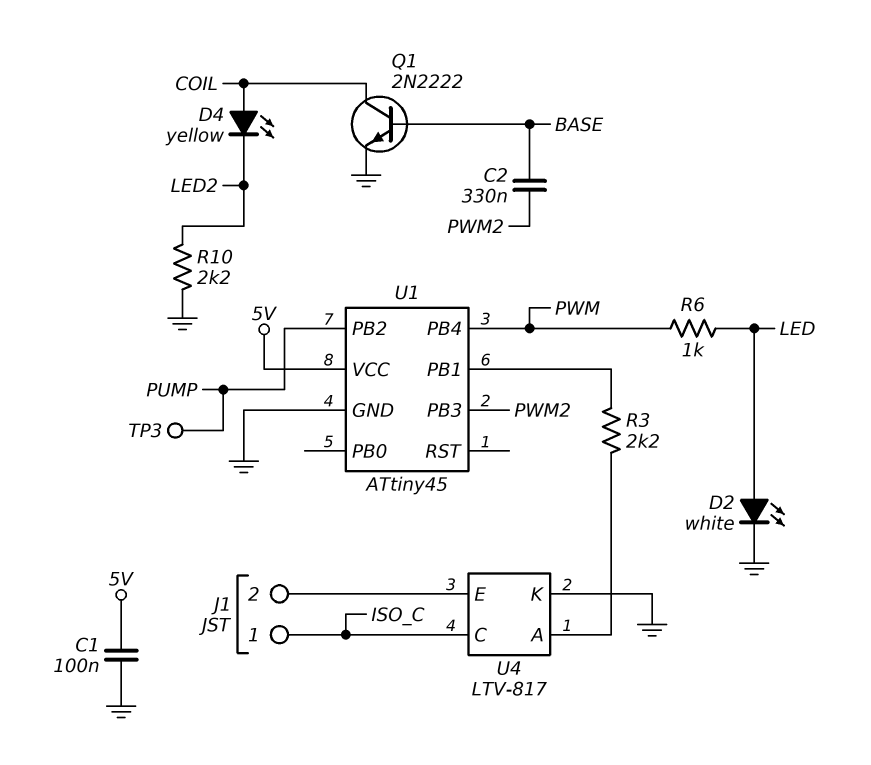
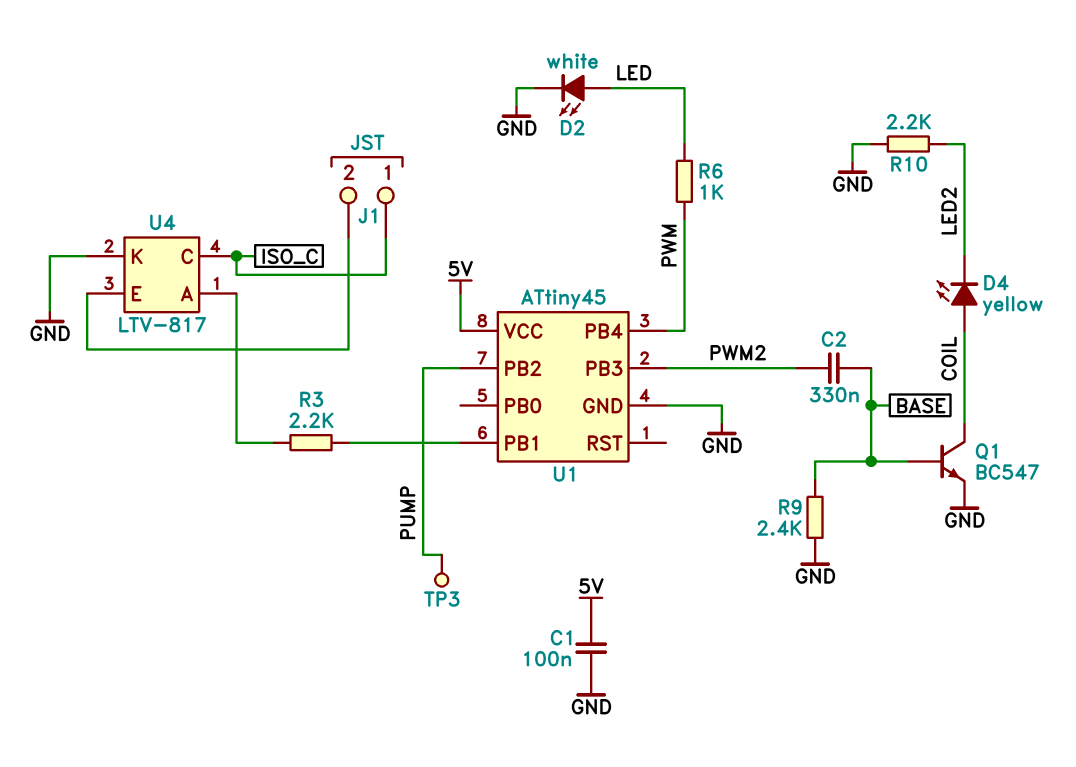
Q1: NPN 2N2222 (B BASE, C COIL, E GND) -> NPN BC547 (B BASE, C COIL, E GND)
R9: none -> 2.4k (BASE, GND)

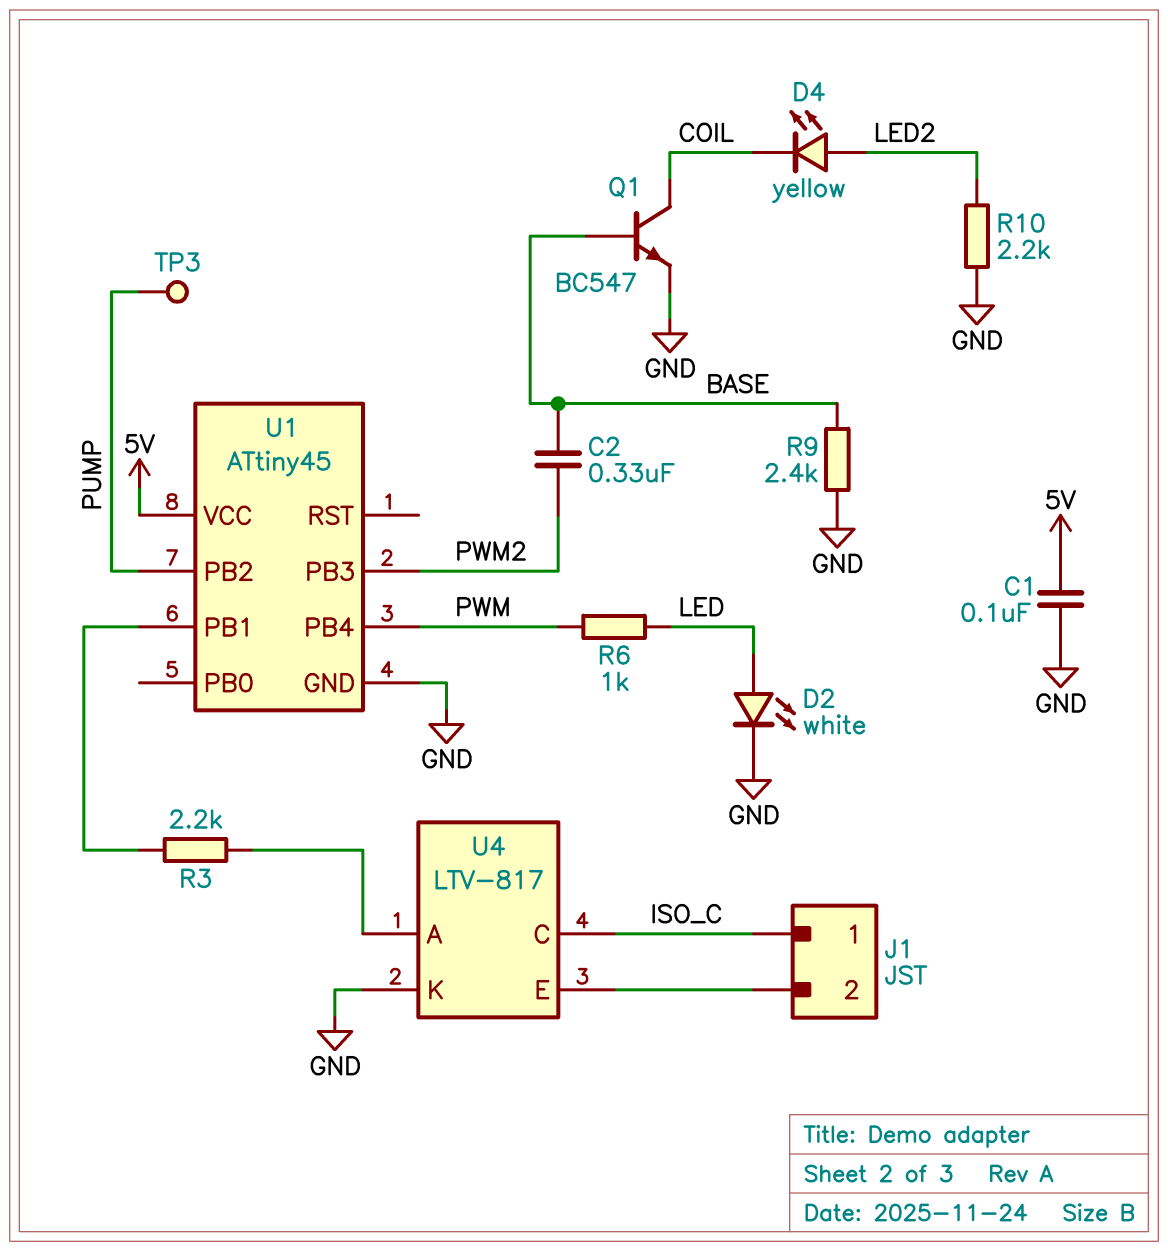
D4: LED yellow (A COIL, K LED2) -> LED yellow (A LED2, K COIL)

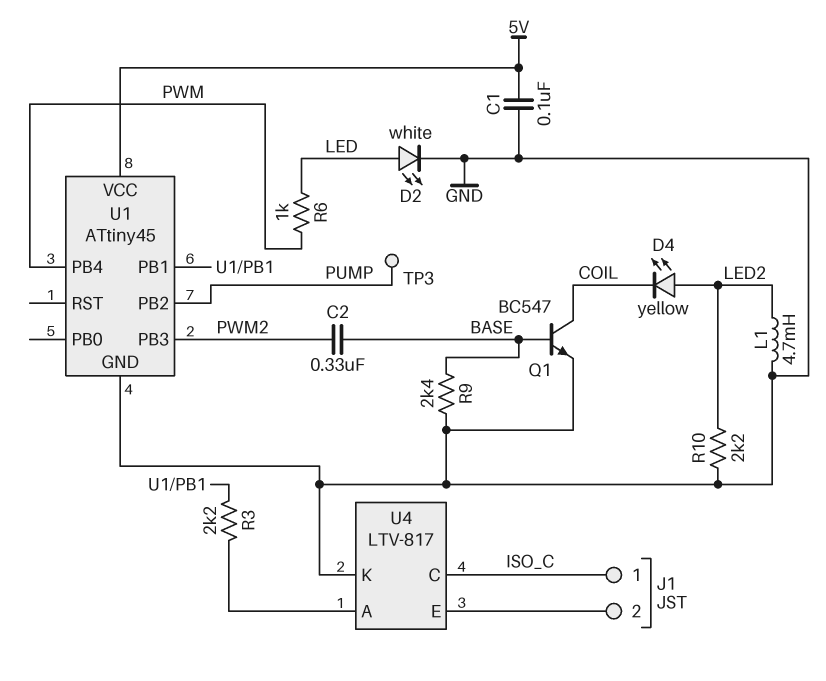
L1: none -> 4.7mH (GND, LED2)

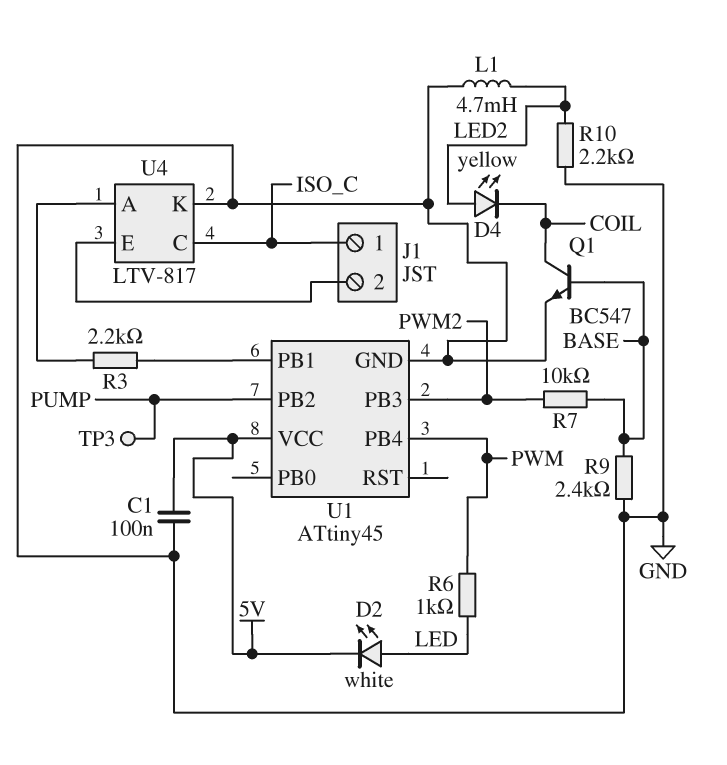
C2: 330nF (BASE, PWM2) -> none
D2: LED white (A LED, K GND) -> LED white (A LED, K 5V)
R7: none -> 10k (BASE, PWM2)

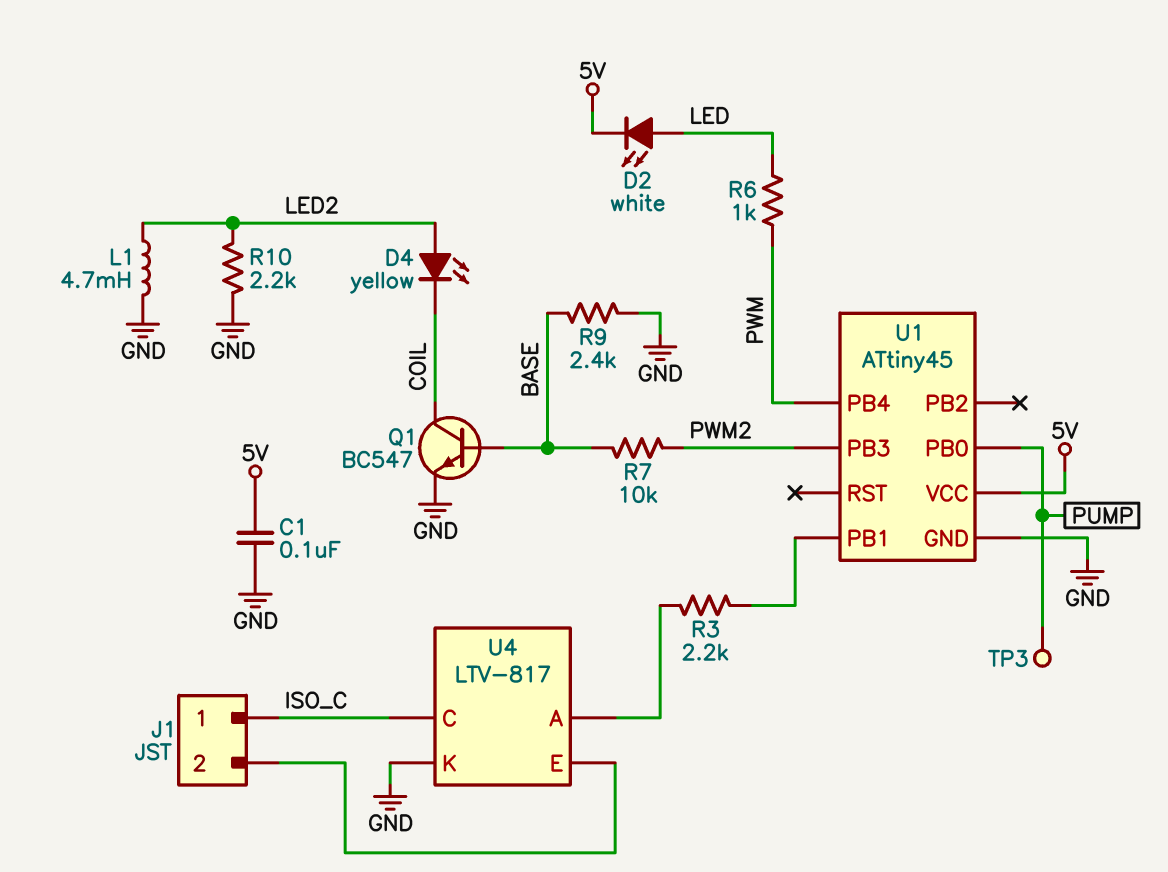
U1 pin PB0: none -> PUMP
U1 pin PB2: PUMP -> none

